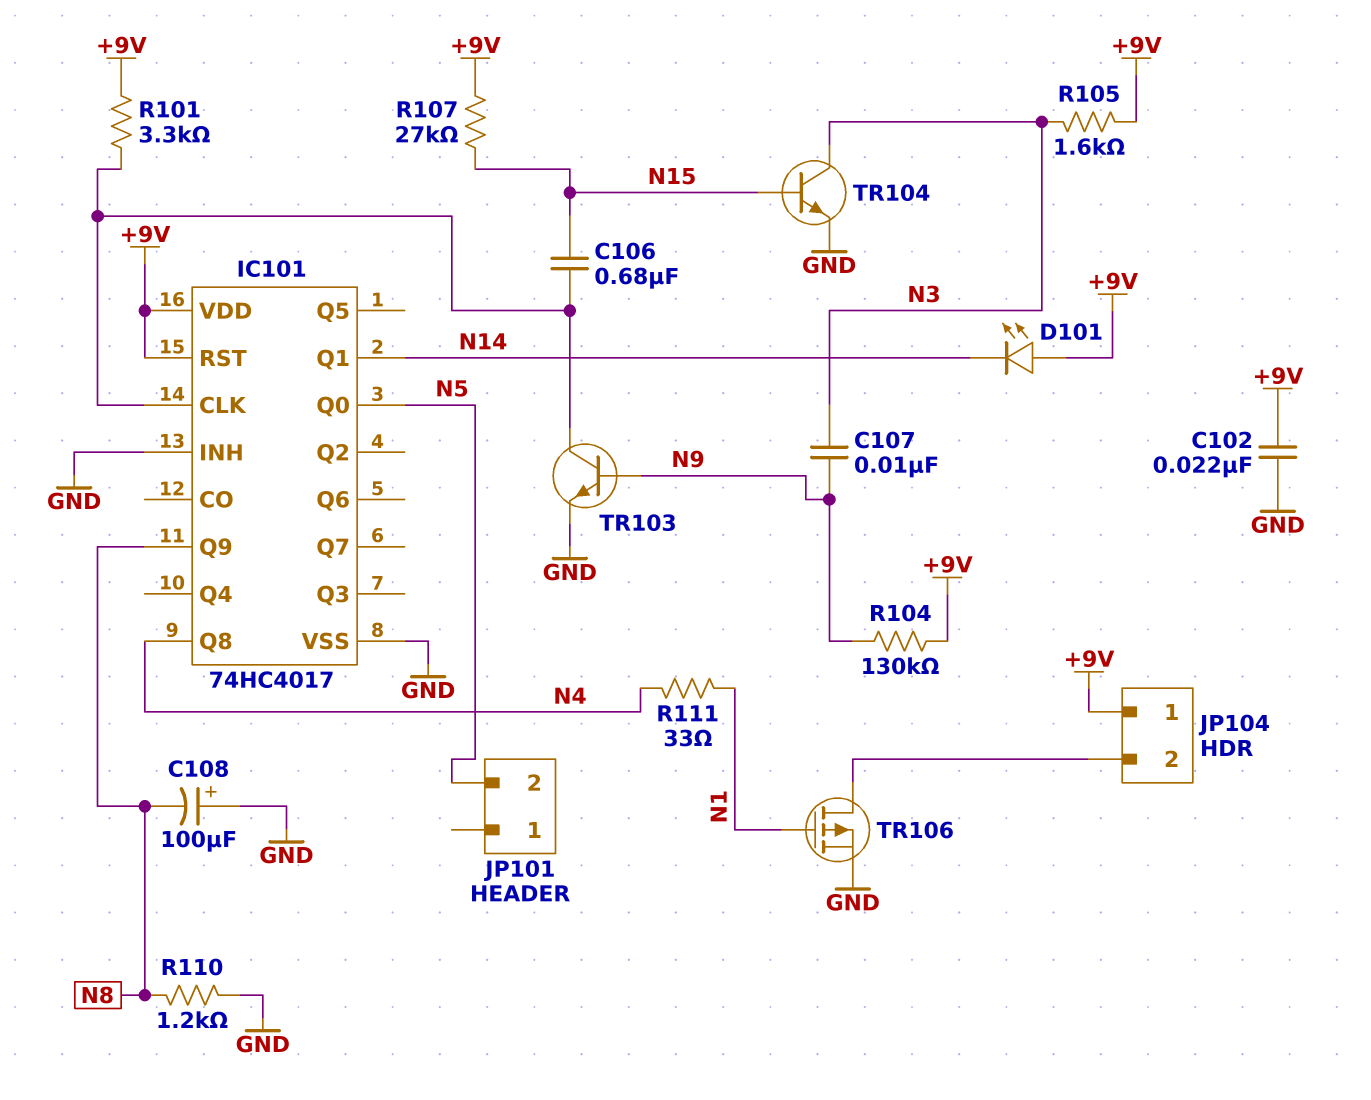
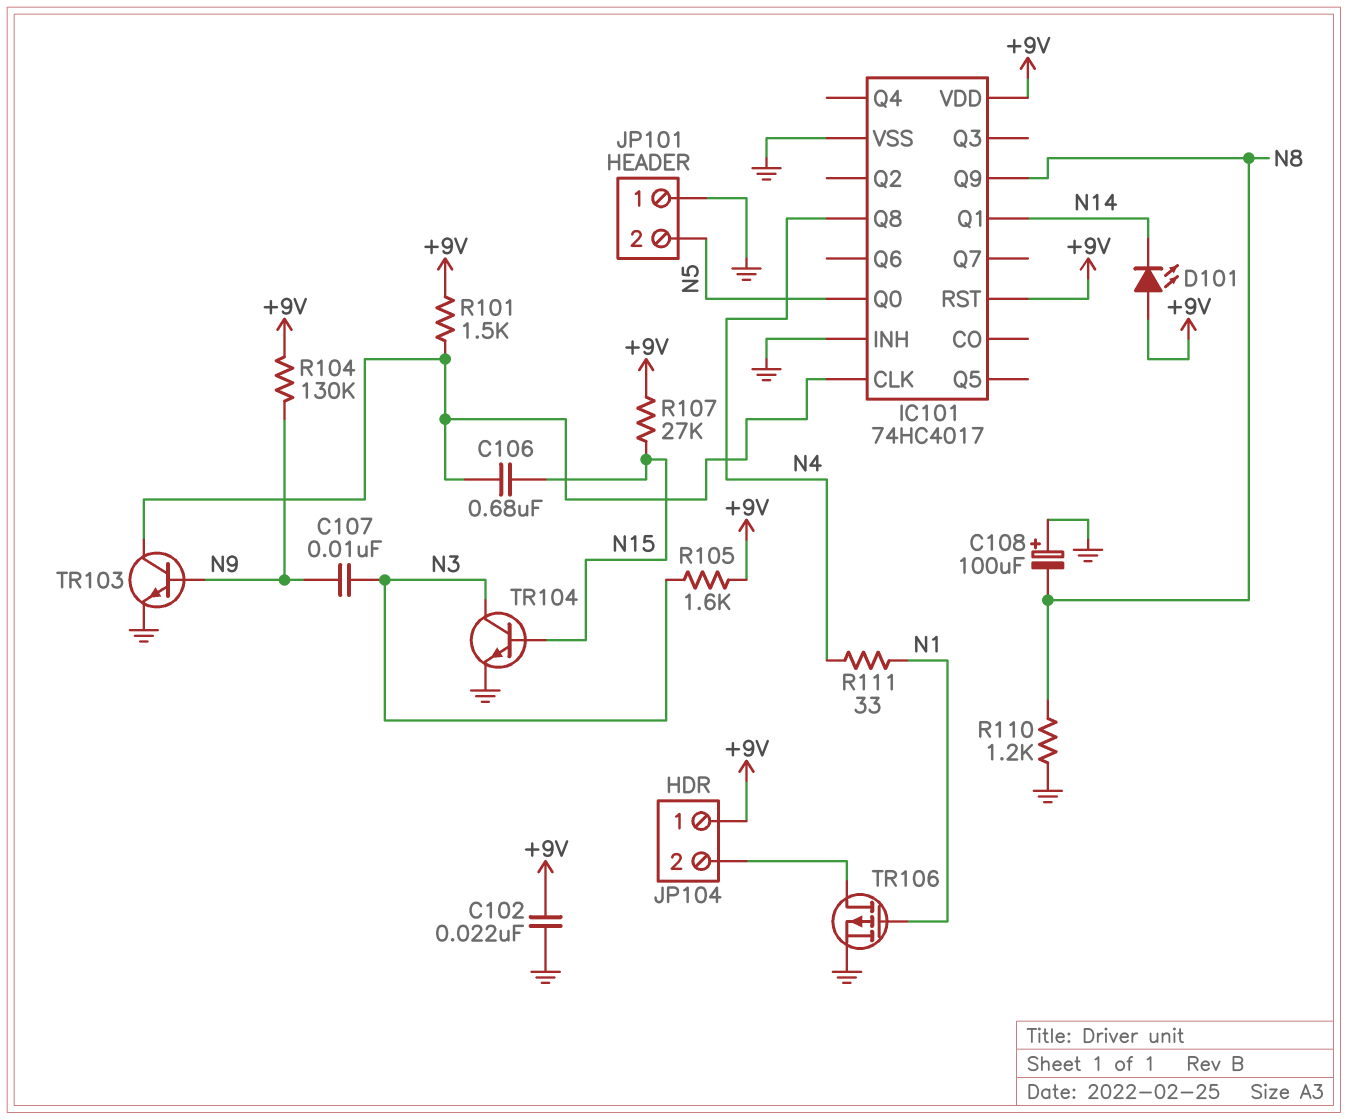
JP101 pin 1: none -> GND
R101: 3.3k (+9V, IC101/CLK) -> 1.5k (+9V, IC101/CLK)

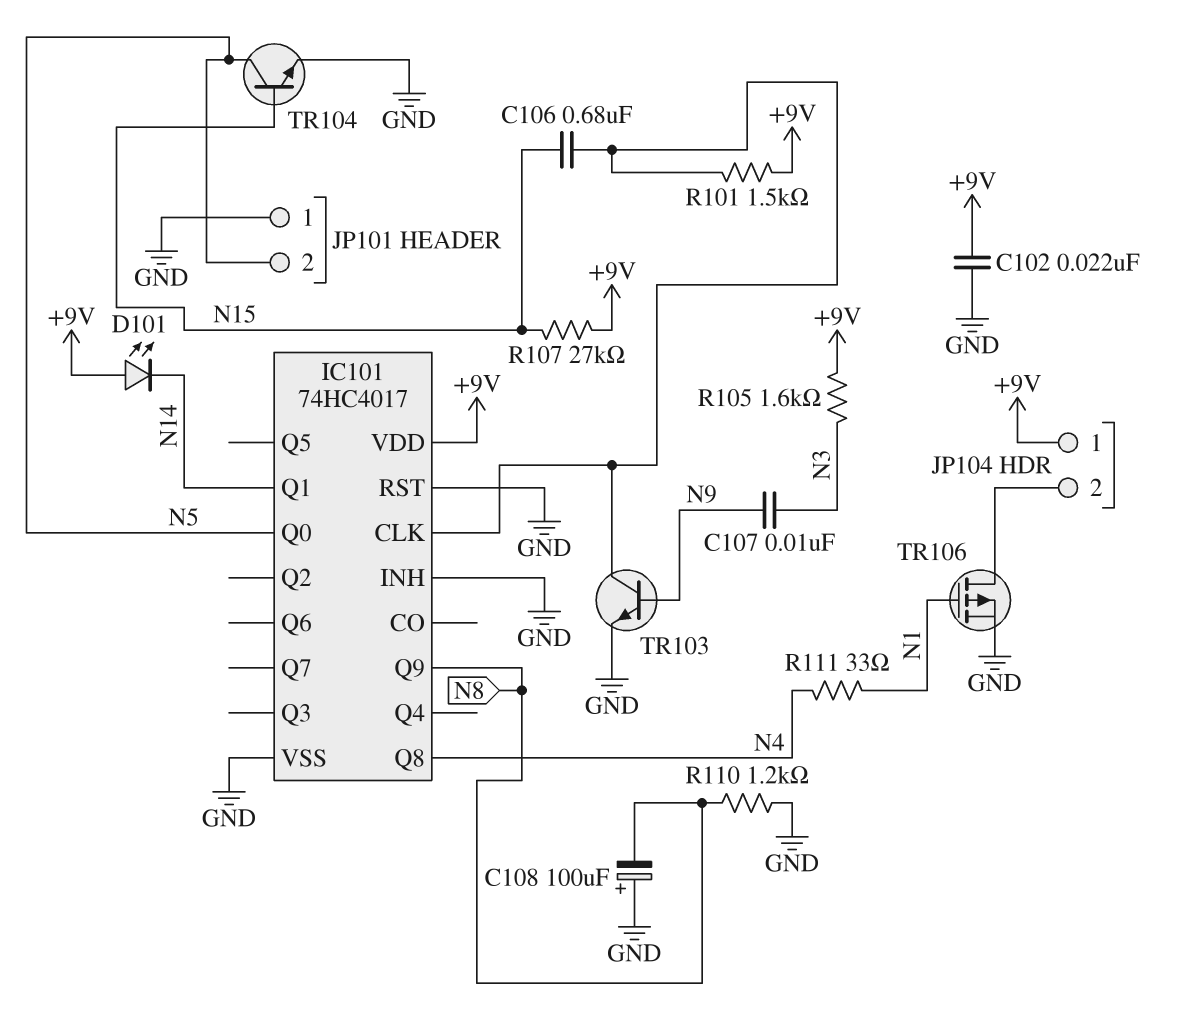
IC101 pin RST: +9V -> GND
R104: 130k (+9V, N9) -> none
TR104: NPN (B N15, C N3, E GND) -> NPN (B N15, C N5, E GND)

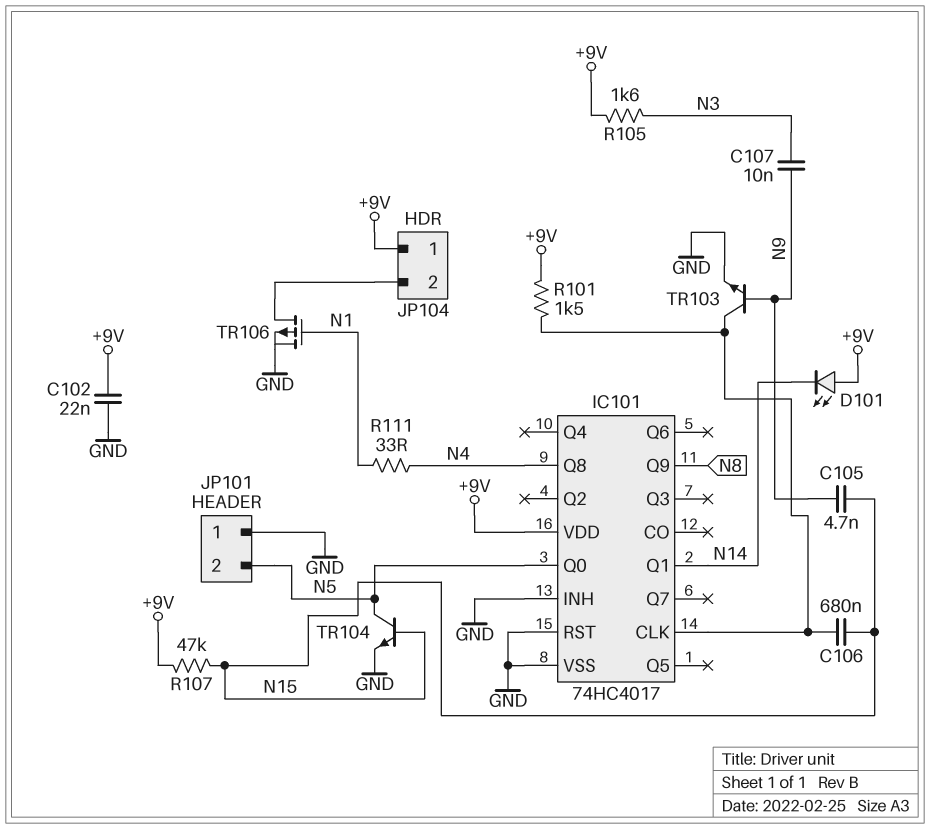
C105: none -> 4.7nF (N9, N15)
C108: 100uF (plus GND, minus N8) -> none
R107: 27k (+9V, N15) -> 47k (+9V, N15)
R110: 1.2k (GND, N8) -> none

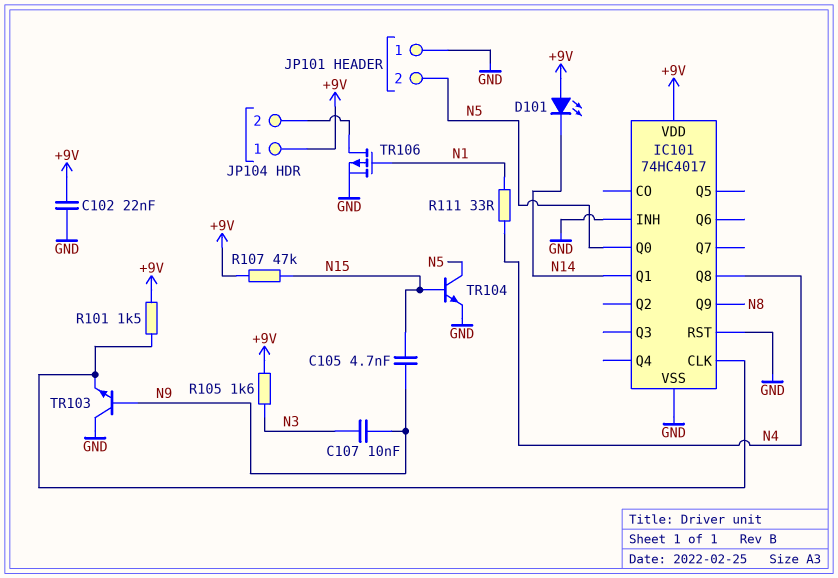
C106: 680nF (IC101/CLK, N15) -> none
TR103: NPN (B N9, C IC101/CLK, E GND) -> NPN (B N9, C GND, E IC101/CLK)

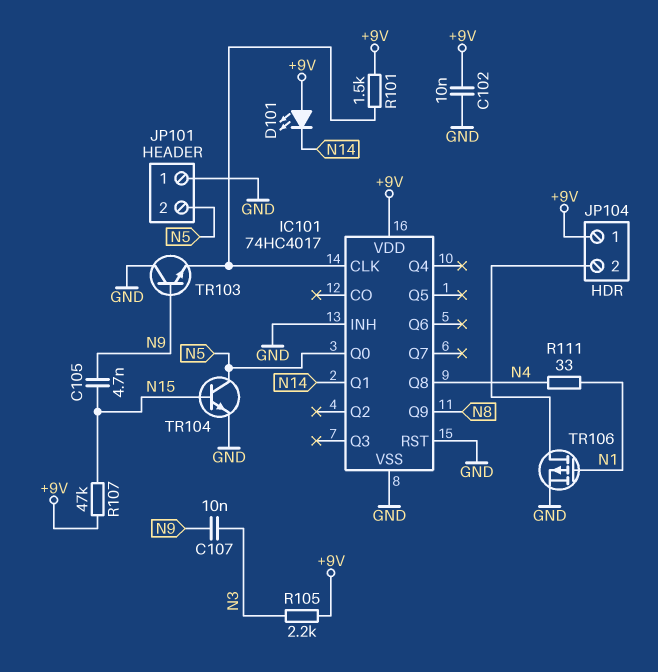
C102: 22nF (+9V, GND) -> 10nF (+9V, GND)
R105: 1.6k (+9V, N3) -> 2.2k (+9V, N3)

